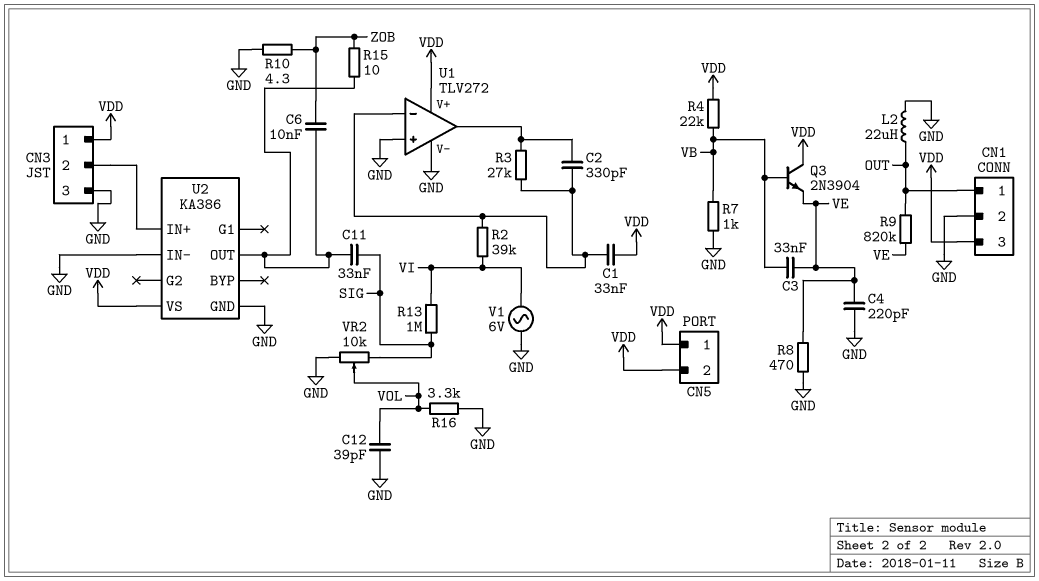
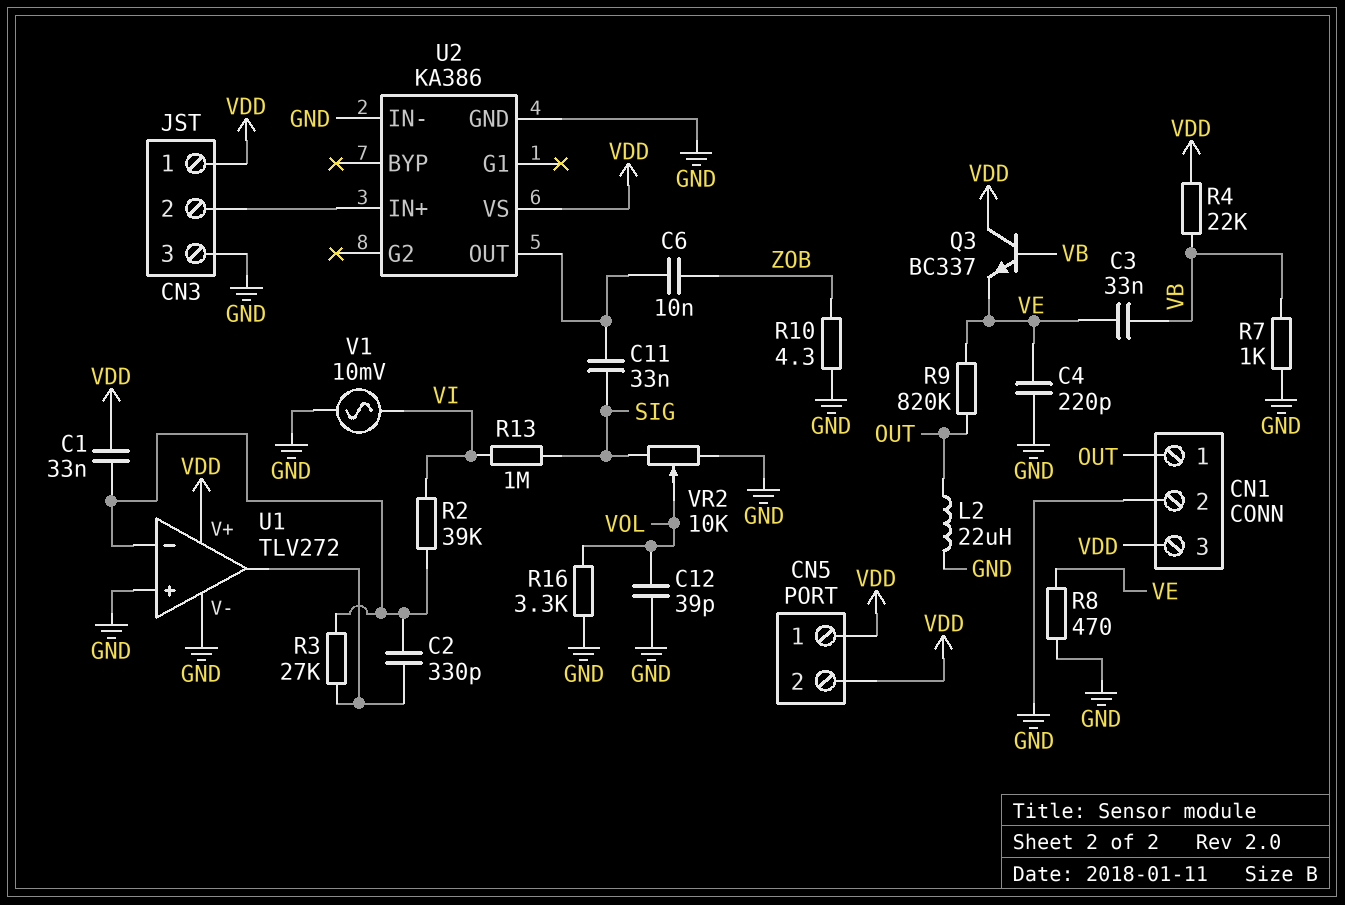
Q3: NPN 2N3904 (B VB, C VDD, E VE) -> NPN BC337 (B VB, C VDD, E VE)
R15: 10 (U2/OUT, ZOB) -> none
V1: AC 6V (GND, VI) -> AC 10mV (GND, VI)

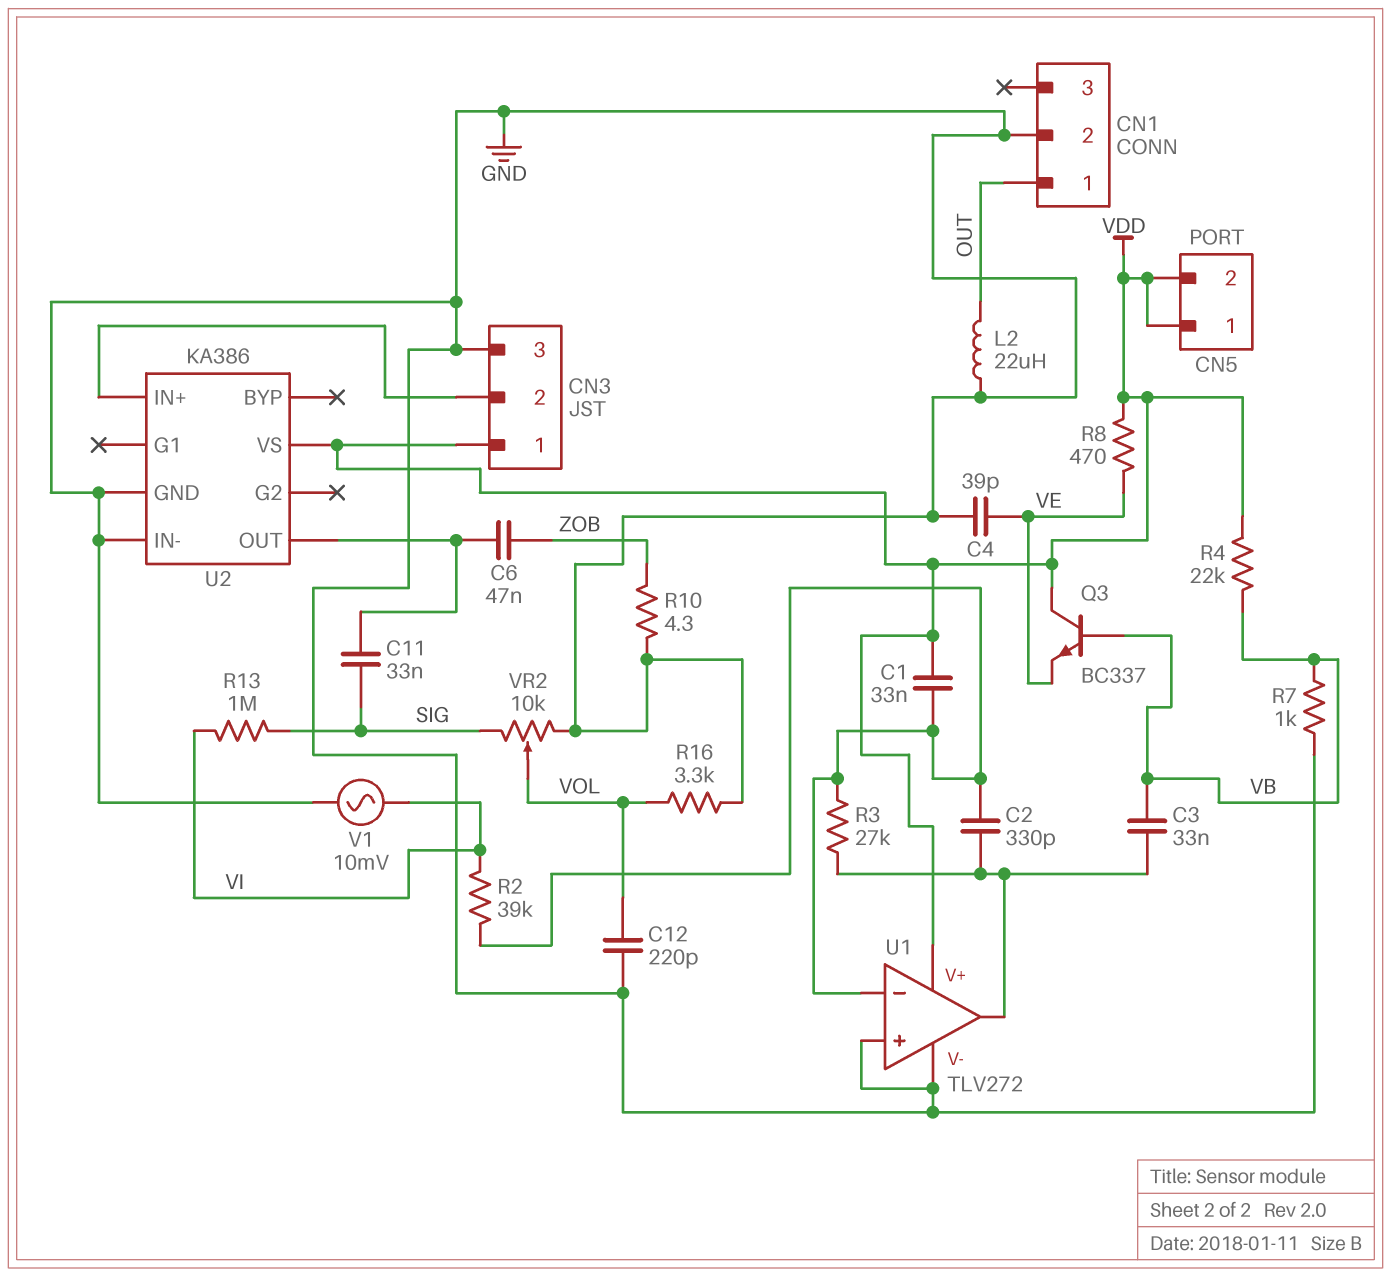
C3: 33nF (VB, VE) -> 33nF (U1/out, VB)
C4: 220pF (GND, VE) -> 39pF (GND, VE)
C6: 10nF (U2/OUT, ZOB) -> 47nF (U2/OUT, ZOB)
C12: 39pF (GND, VOL) -> 220pF (GND, VOL)
CN1 pin 3: VDD -> none
R8: 470 (GND, VE) -> 470 (VDD, VE)
R9: 820k (OUT, VE) -> none

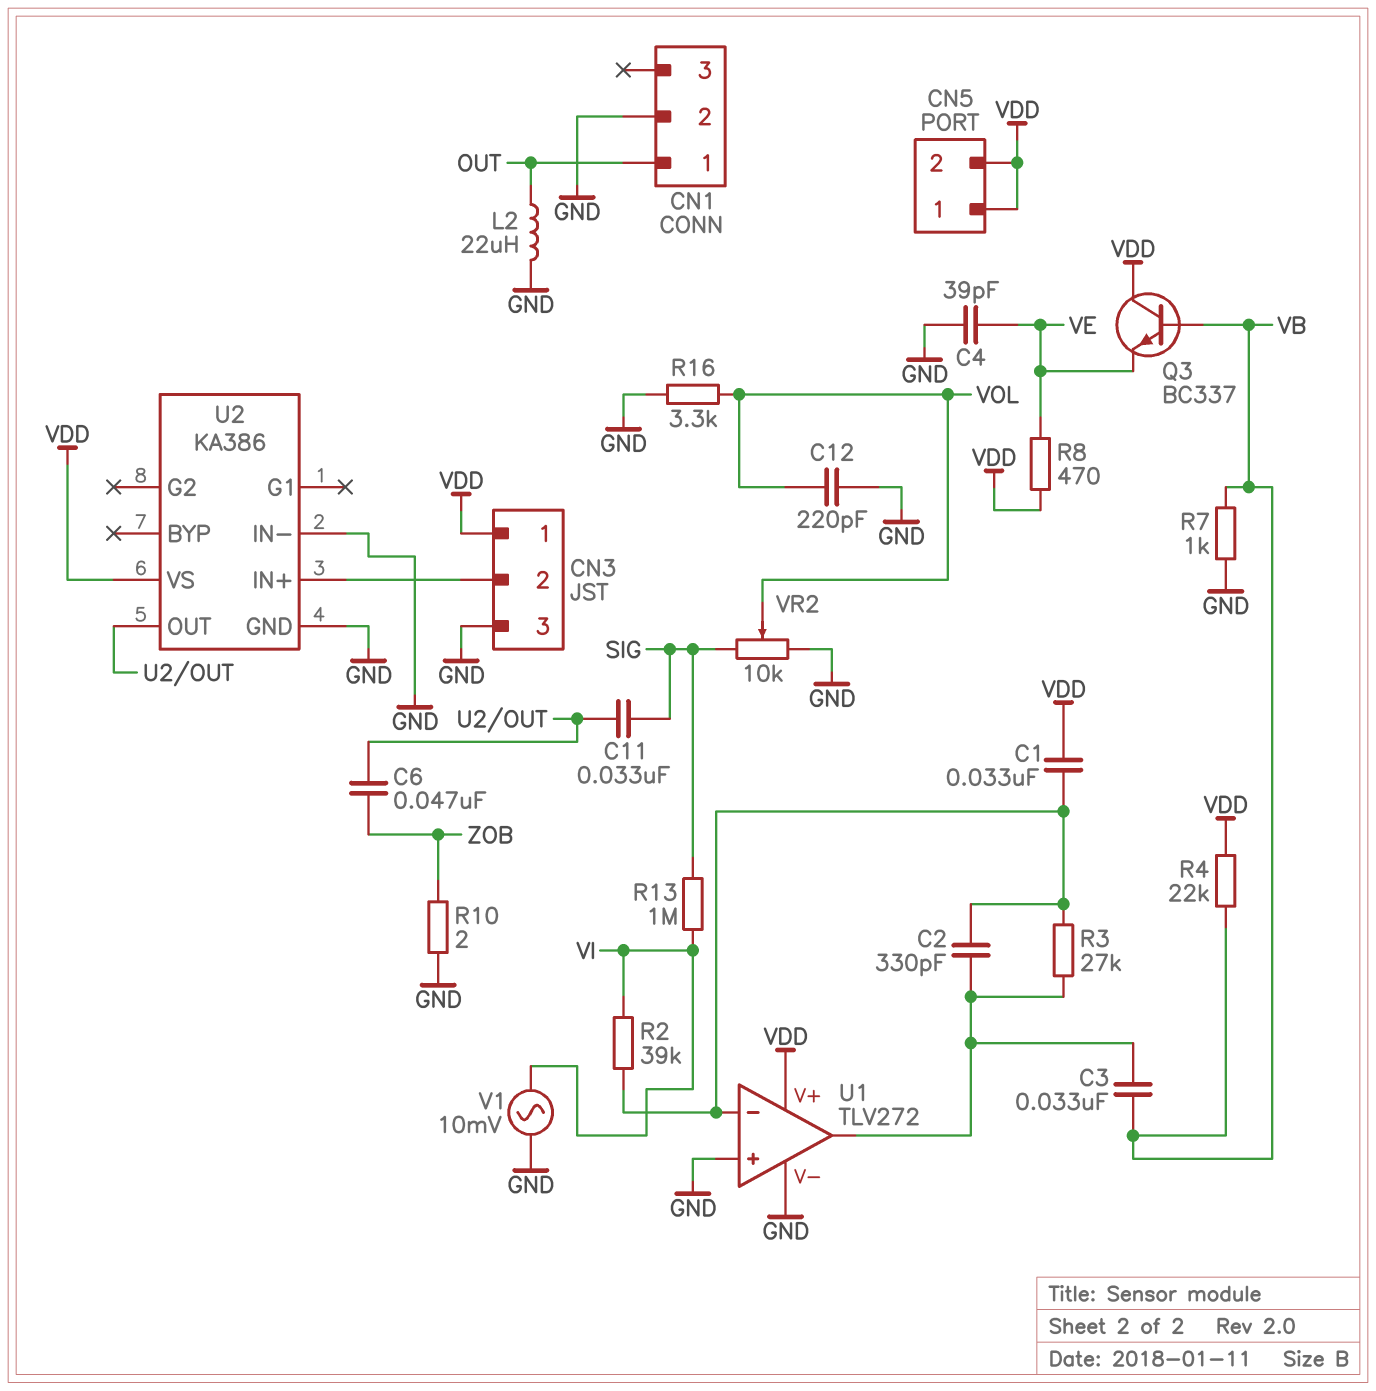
R10: 4.3 (GND, ZOB) -> 2 (GND, ZOB)

